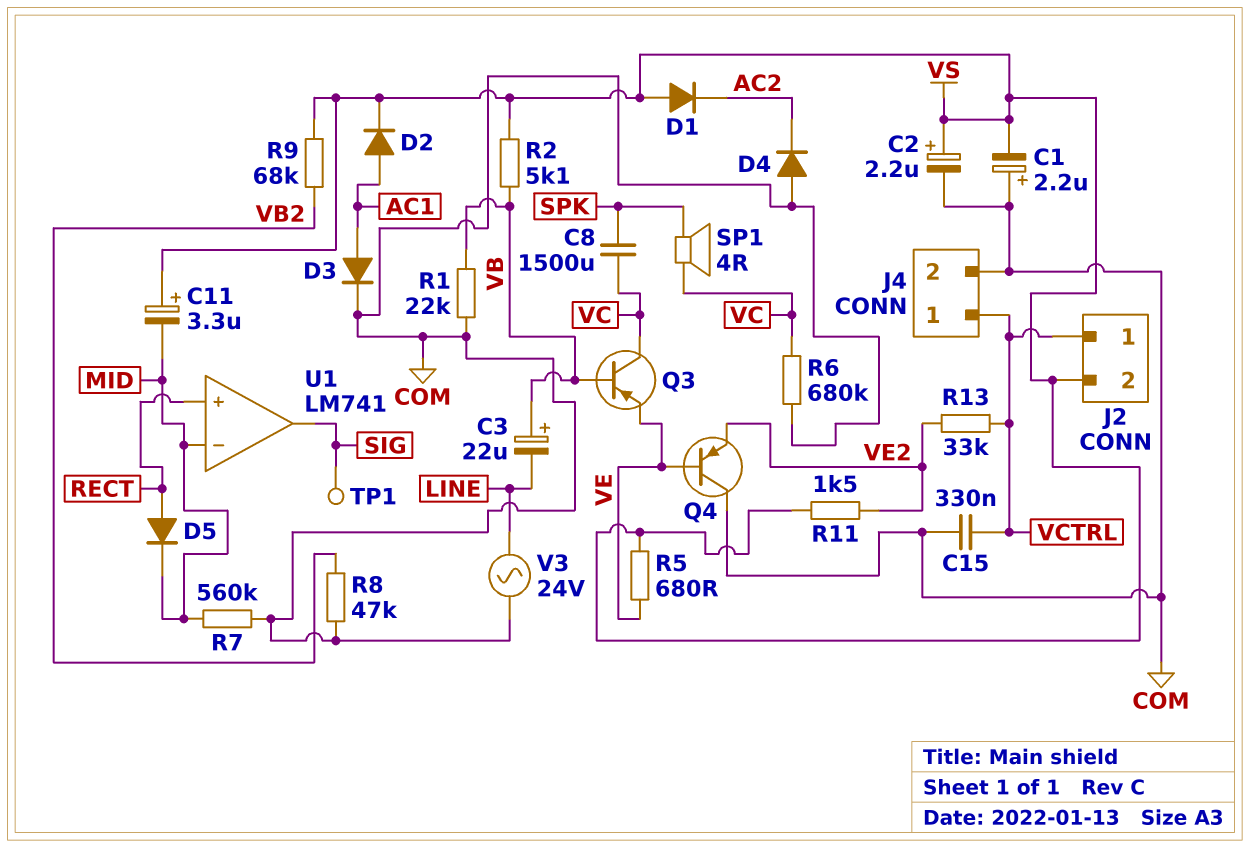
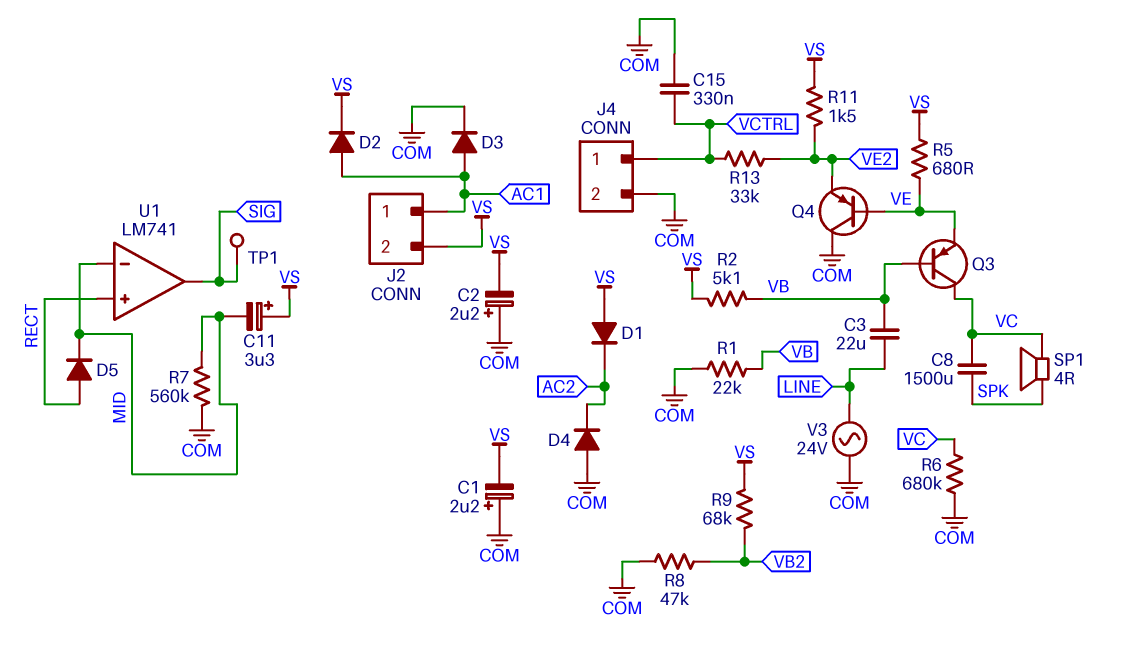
C2: 2.2uF (plus VS, minus COM) -> 2.2uF (plus COM, minus VS)
C3: 22uF (plus VB, minus LINE) -> 22uF (LINE, VB)
J2 pin 1: VCTRL -> AC1

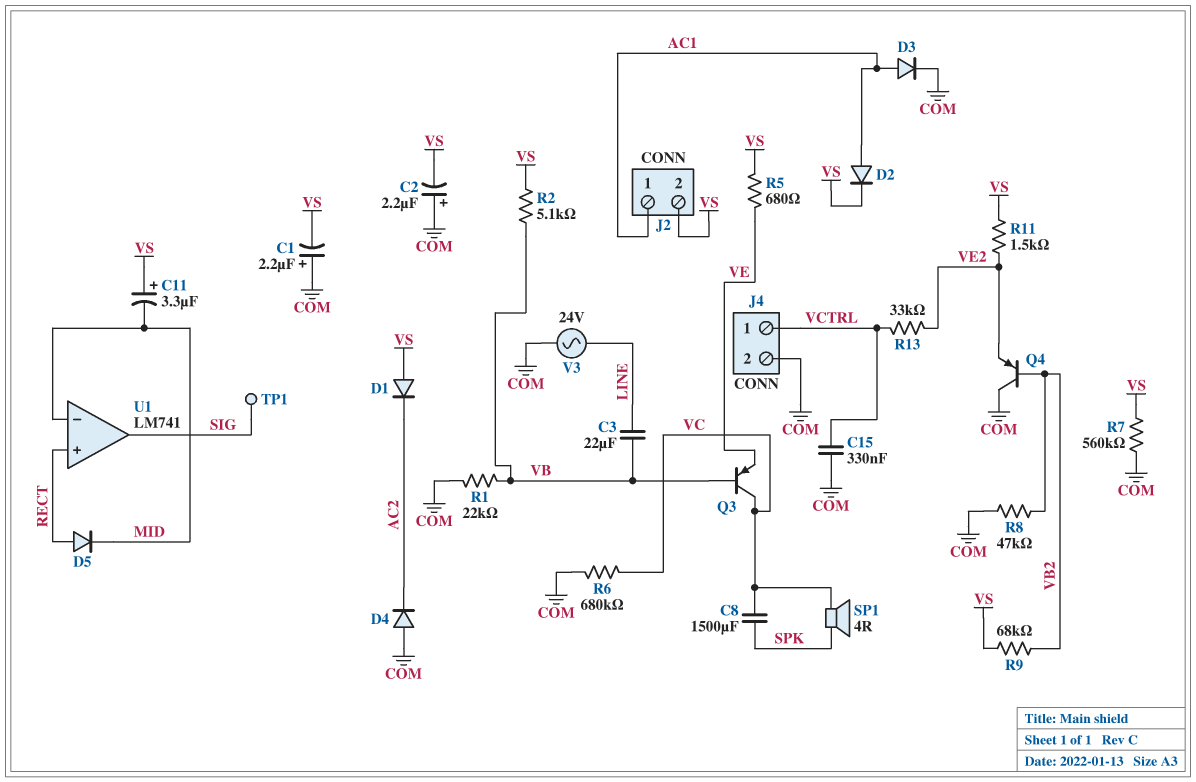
Q4: PNP (B VE, C COM, E VE2) -> PNP (B VB2, C COM, E VE2)
R7: 560k (COM, MID) -> 560k (COM, VS)

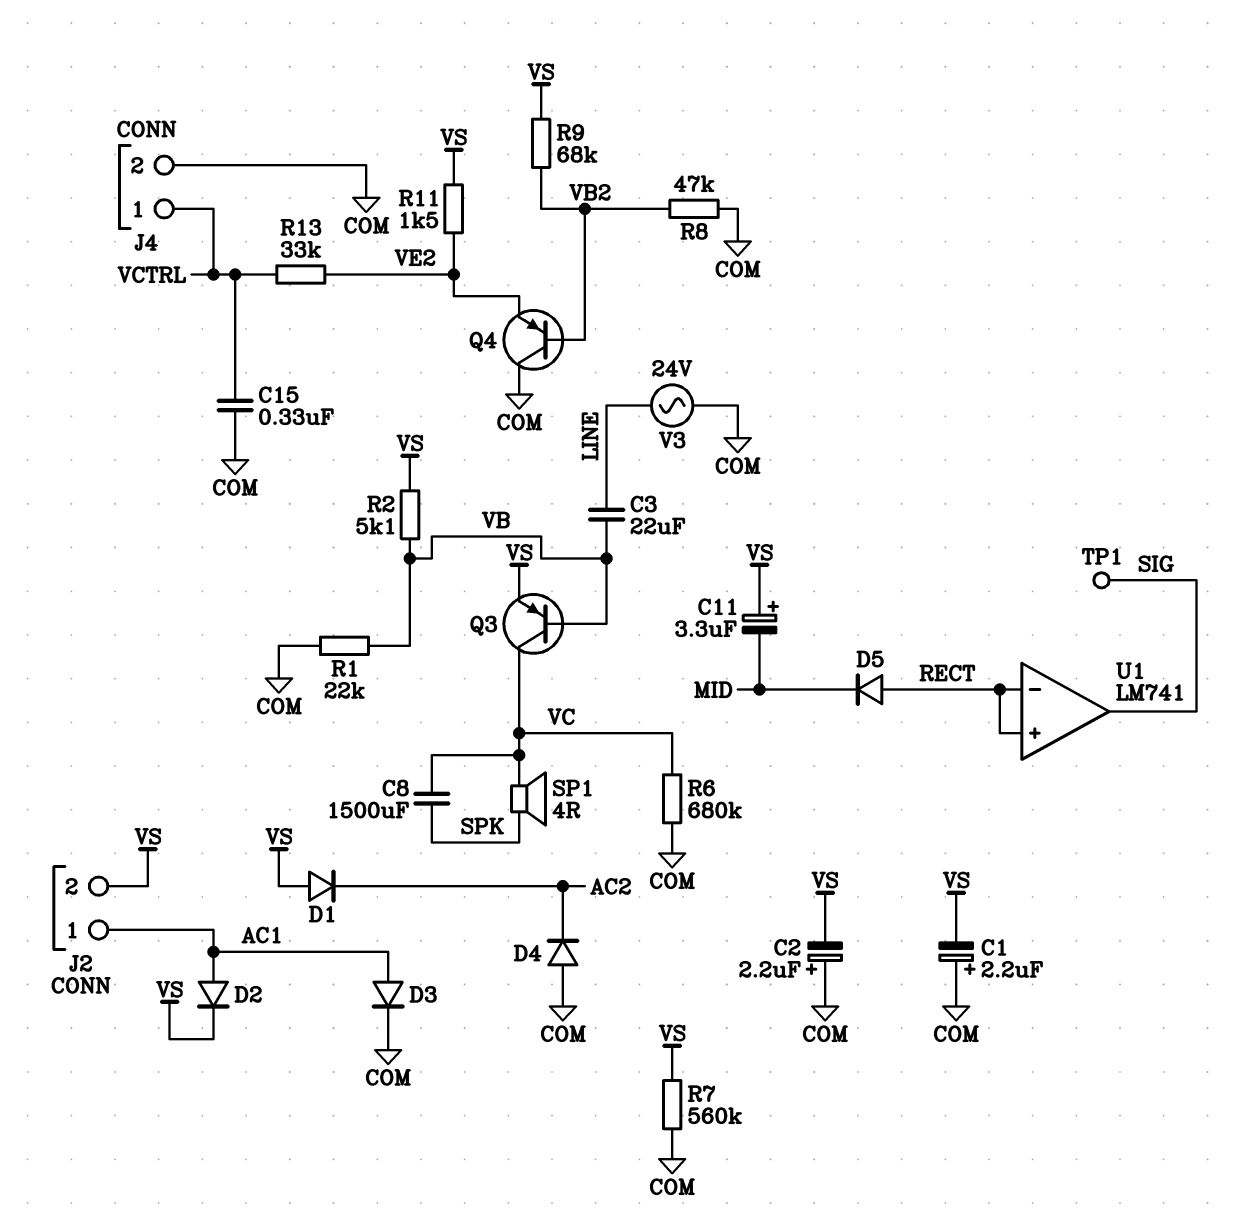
Q3: PNP (B VB, C VC, E VE) -> PNP (B VB, C VC, E VS)
R5: 680 (VE, VS) -> none
U1 pin in-: MID -> RECT

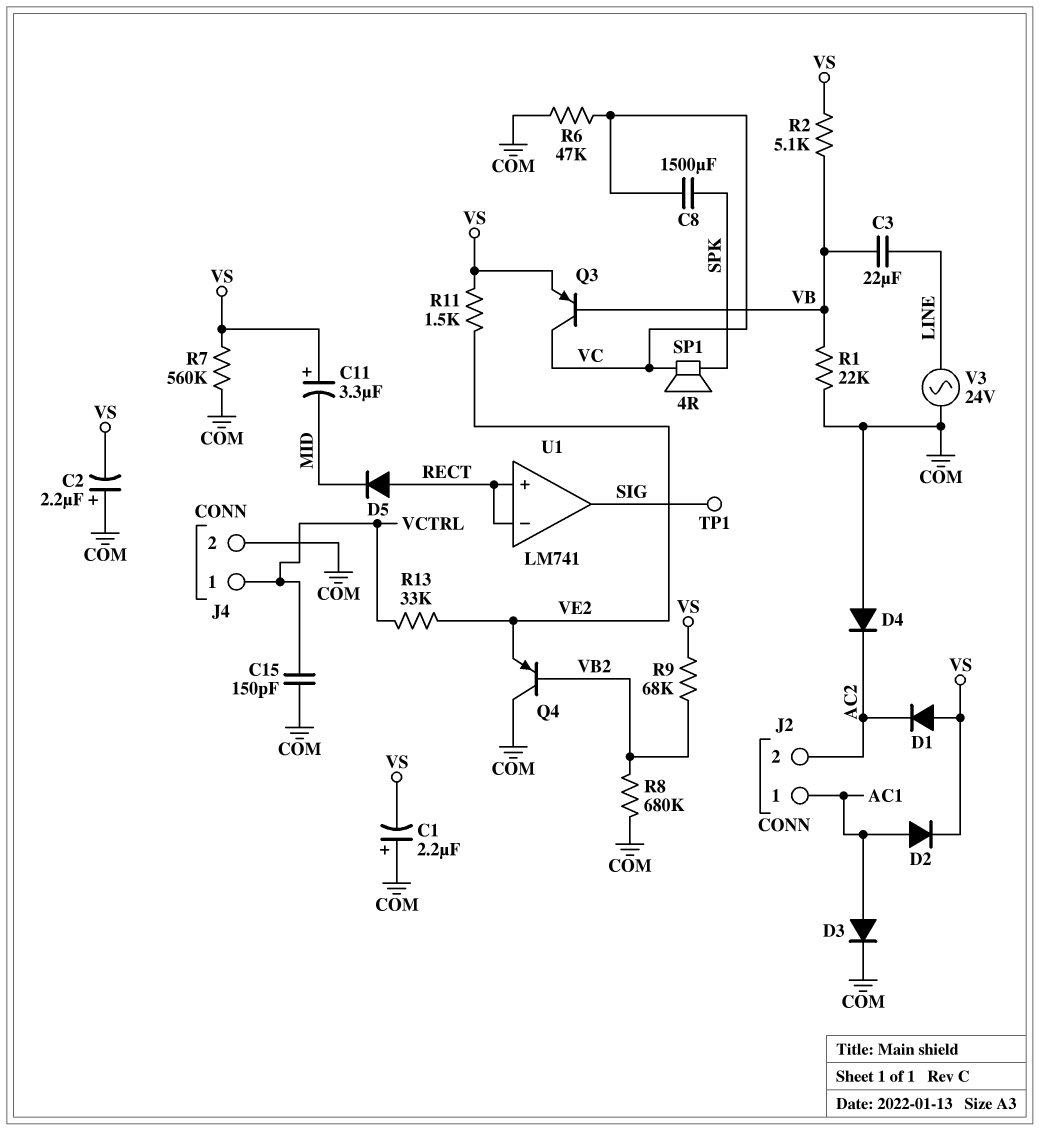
C15: 330nF (COM, VCTRL) -> 150pF (COM, VCTRL)
J2 pin 2: VS -> AC2
R6: 680k (COM, VC) -> 47k (COM, VC)
R8: 47k (COM, VB2) -> 680k (COM, VB2)

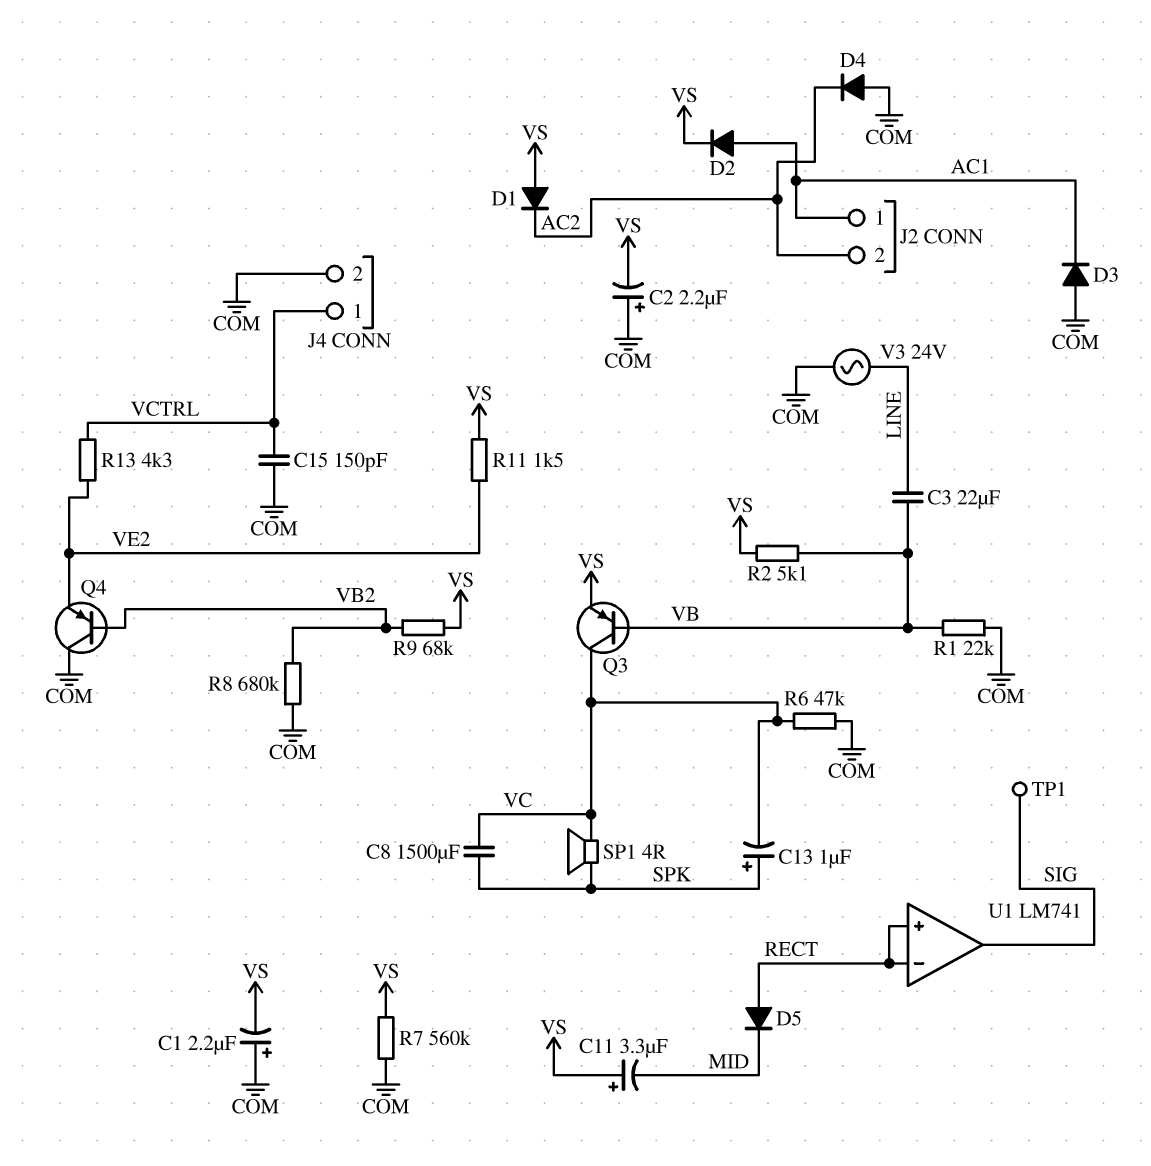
C13: none -> 1uF (plus SPK, minus VC)
D3: diode (A AC1, K COM) -> diode (A COM, K AC1)
R13: 33k (VCTRL, VE2) -> 4.3k (VCTRL, VE2)

